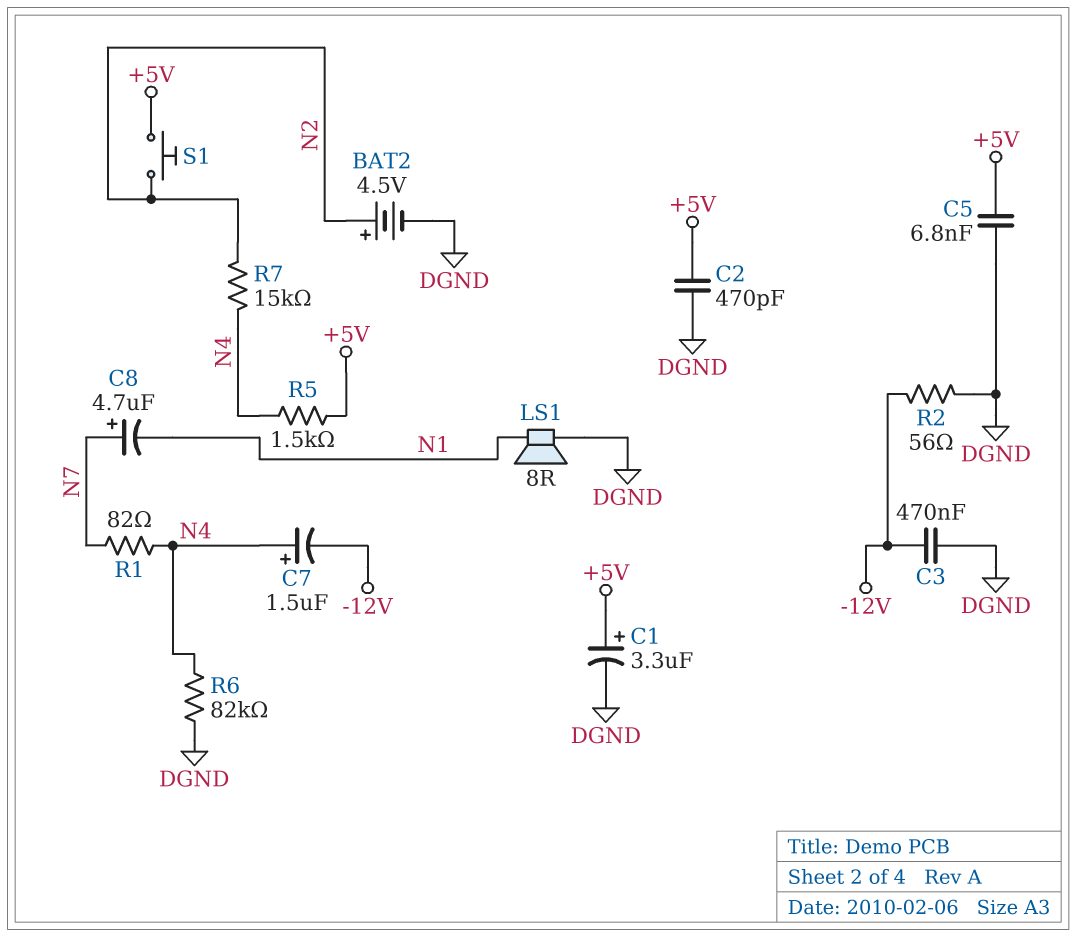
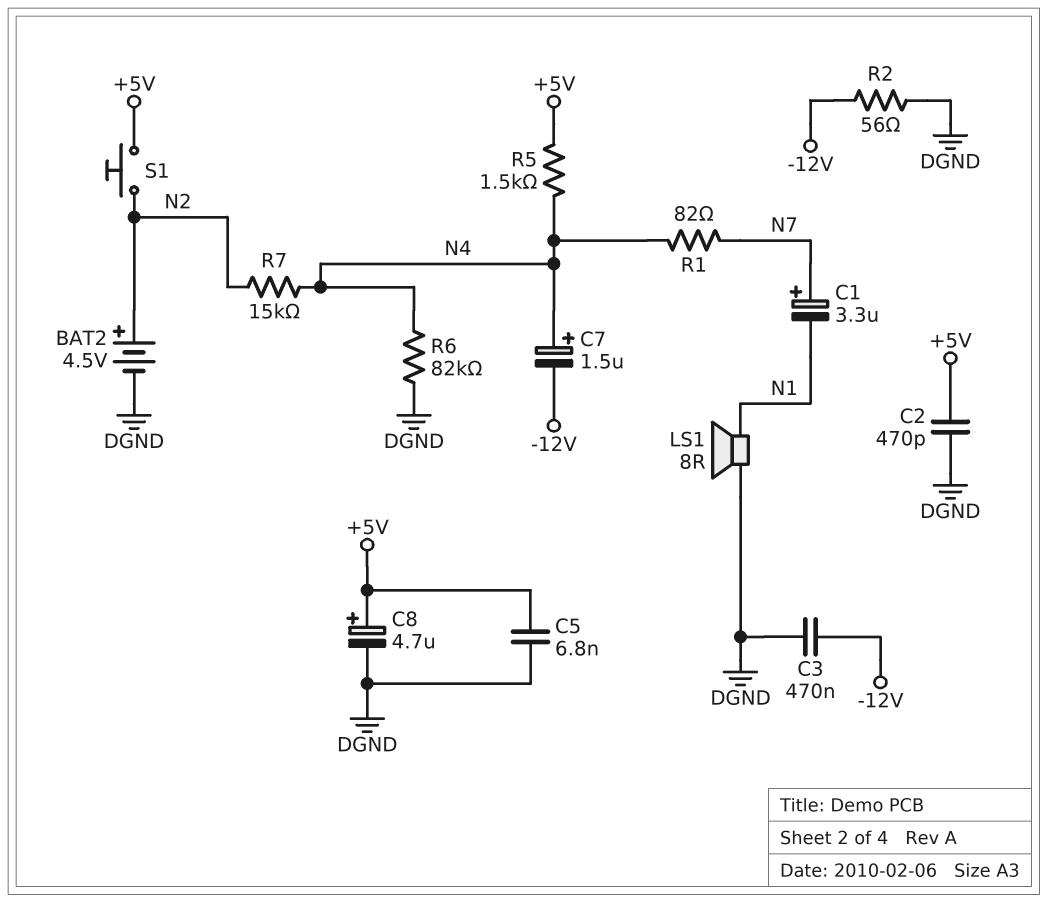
C1: 3.3uF (plus +5V, minus DGND) -> 3.3uF (plus N7, minus N1)
C8: 4.7uF (plus N7, minus N1) -> 4.7uF (plus +5V, minus DGND)

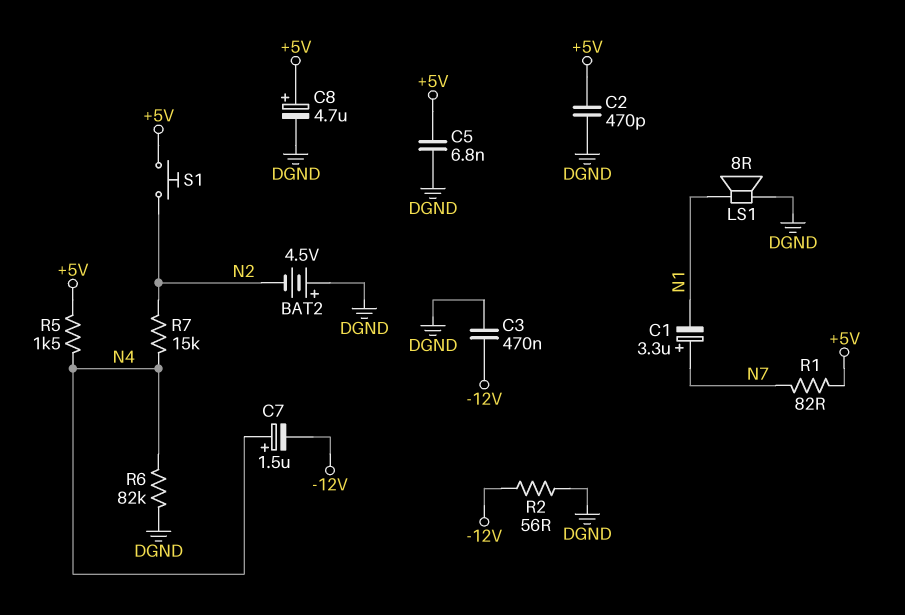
BAT2: 4.5V (plus N2, minus DGND) -> 4.5V (plus DGND, minus N2)
R1: 82 (N4, N7) -> 82 (+5V, N7)

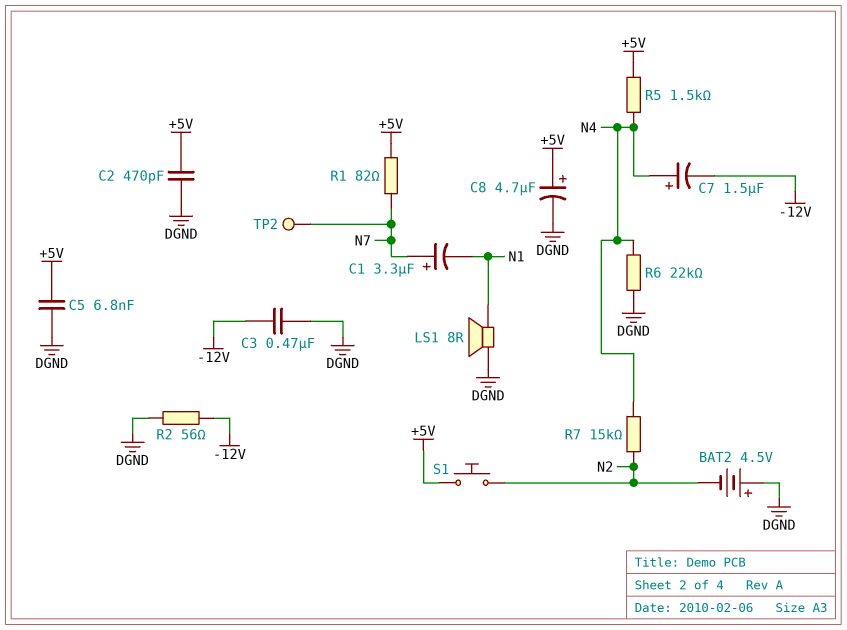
R6: 82k (DGND, N4) -> 22k (DGND, N4)
TP2: none -> test point (N7)

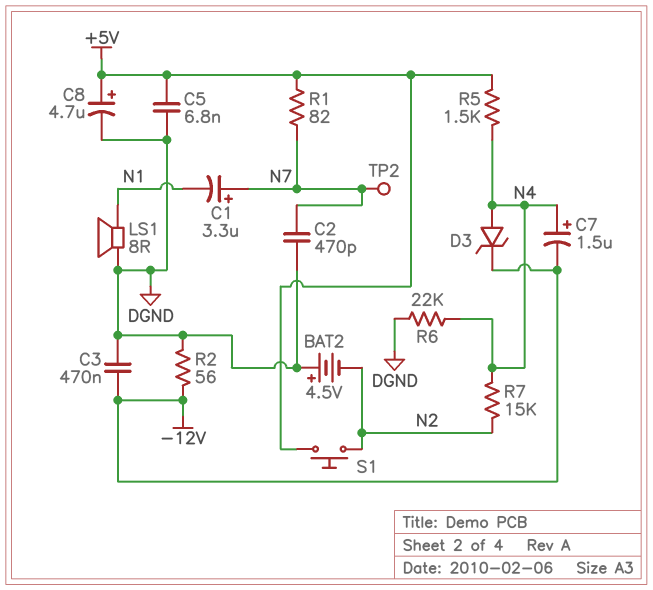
C2: 470pF (+5V, DGND) -> 470pF (DGND, N7)
D3: none -> zener (A N4, K -12V)

